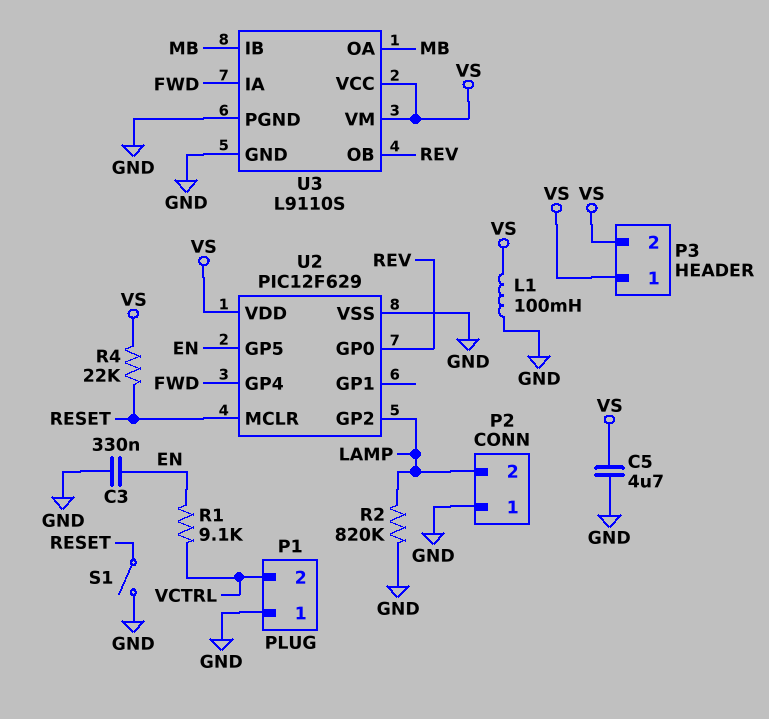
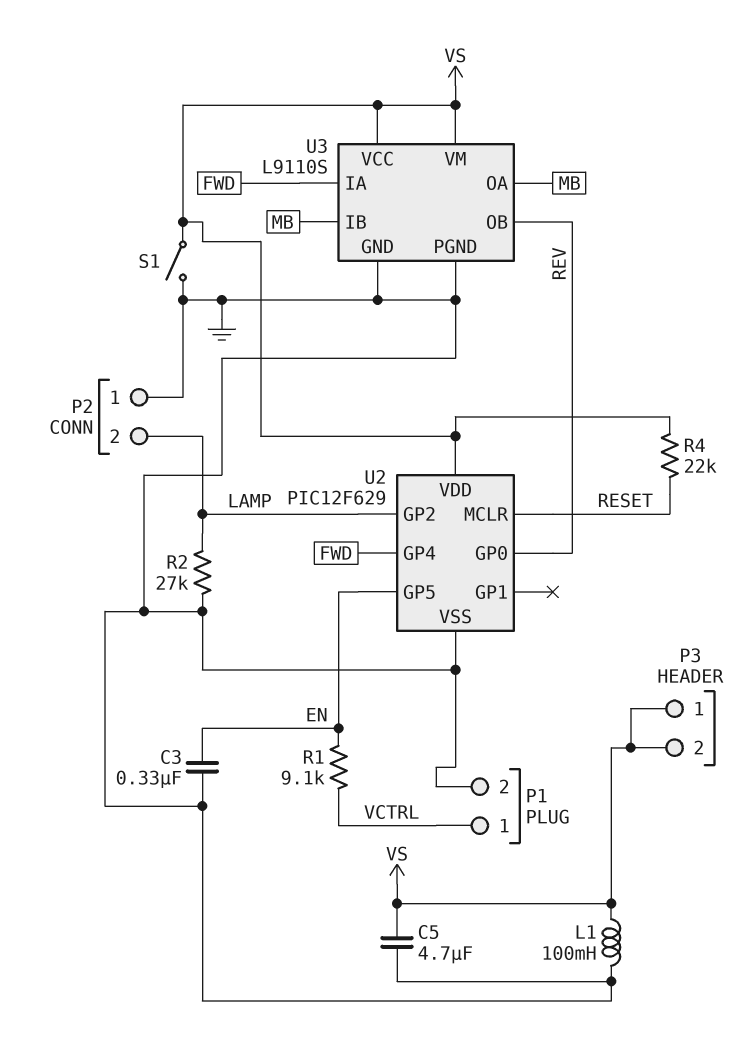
P1 pin 1: GND -> VCTRL
P1 pin 2: VCTRL -> GND
R2: 820k (GND, LAMP) -> 27k (GND, LAMP)
S1: switch (GND, RESET) -> switch (GND, VS)

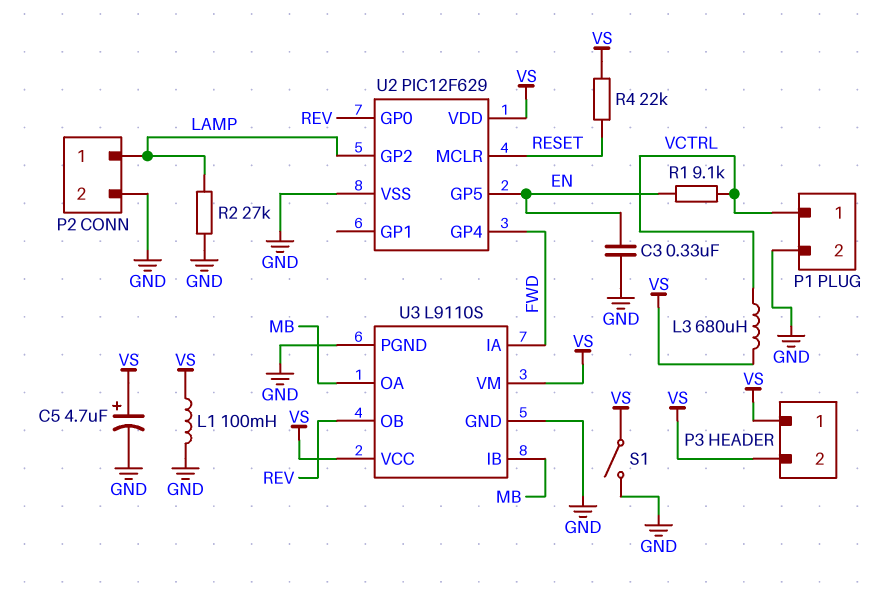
C5: 4.7uF (GND, VS) -> 4.7uF (plus VS, minus GND)
L3: none -> 680uH (VCTRL, VS)
P2 pin 1: GND -> LAMP
P2 pin 2: LAMP -> GND

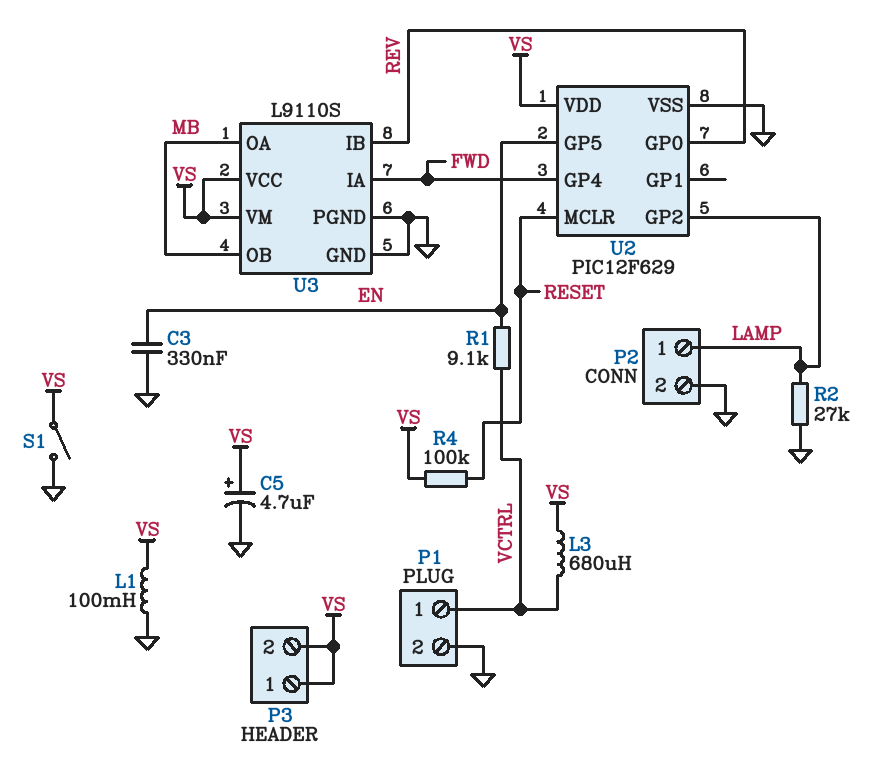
R4: 22k (RESET, VS) -> 100k (RESET, VS)
U3 pin IB: MB -> REV
U3 pin OB: REV -> MB

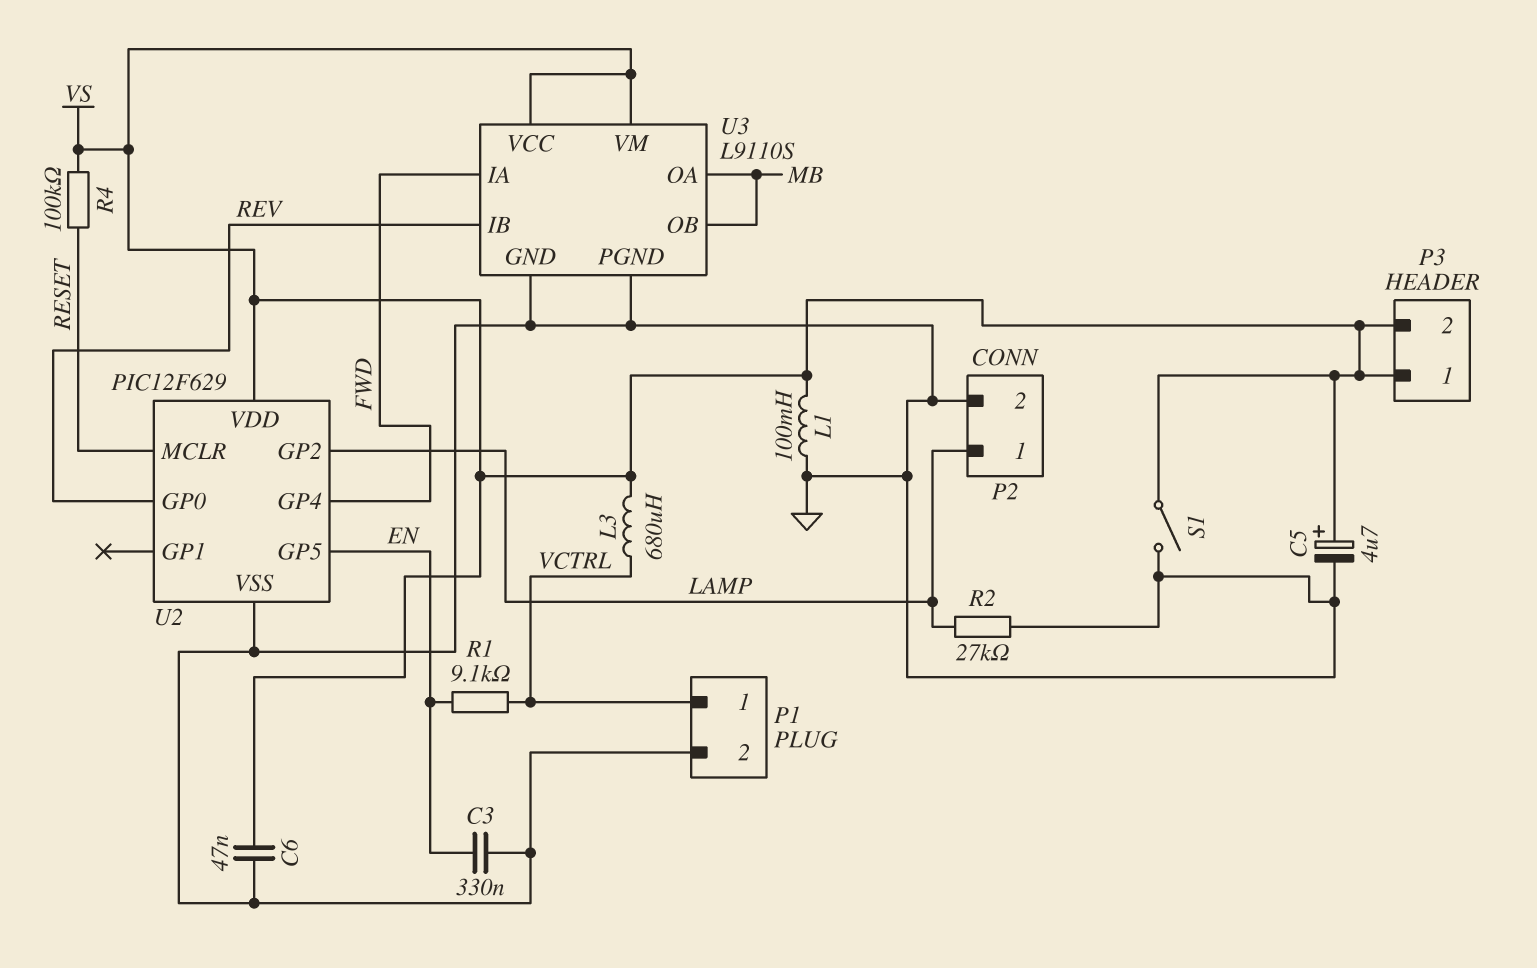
C6: none -> 47nF (GND, VS)

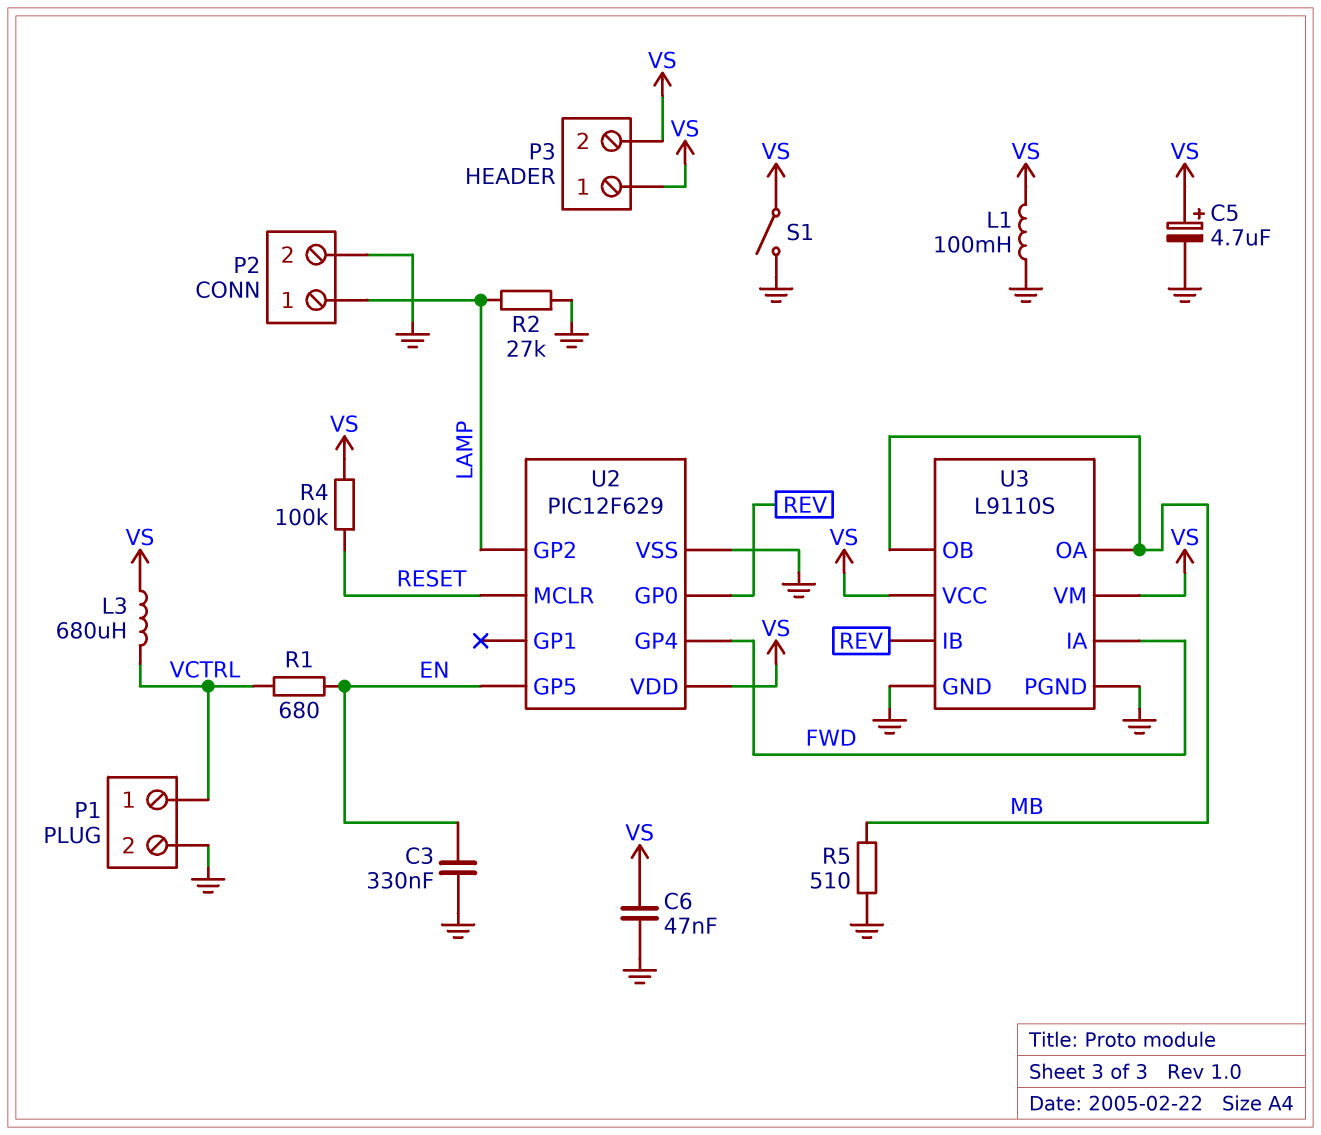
R1: 9.1k (EN, VCTRL) -> 680 (EN, VCTRL)
R5: none -> 510 (GND, MB)

